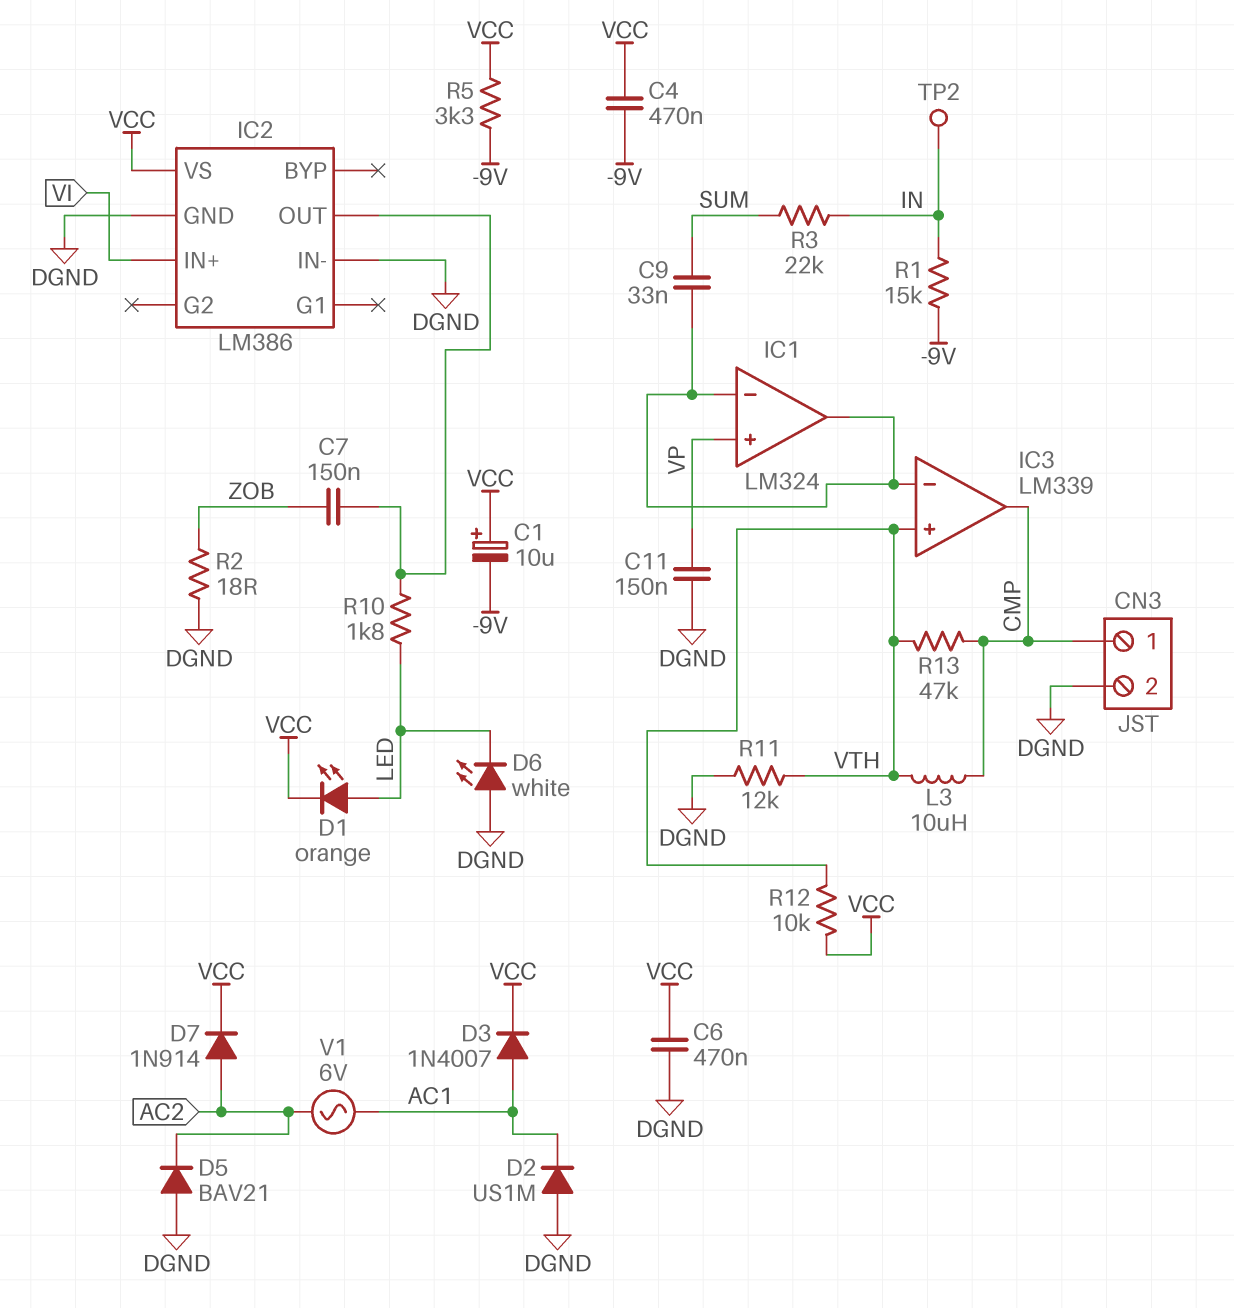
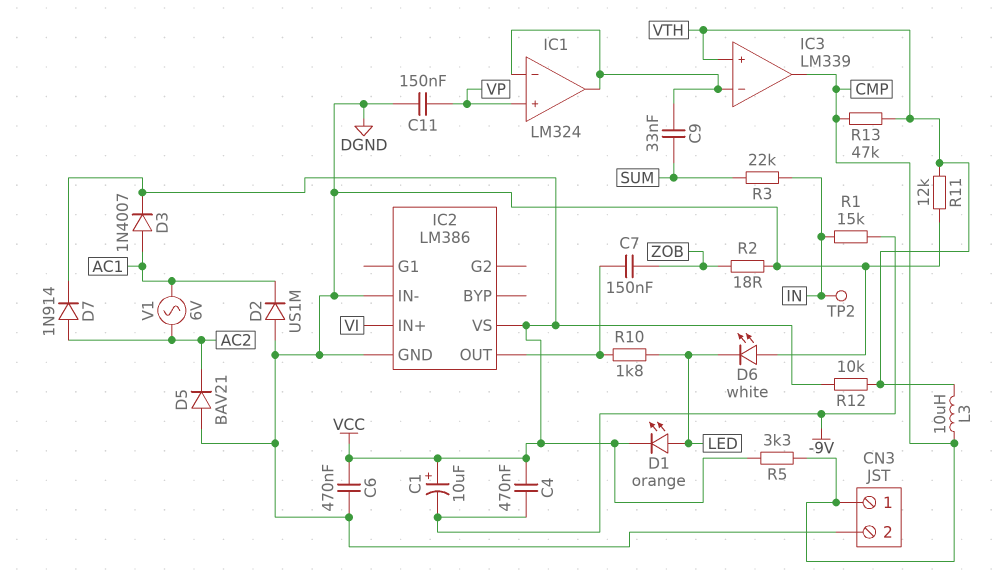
R5: 3.3k (-9V, VCC) -> 3.3k (CMP, VCC)

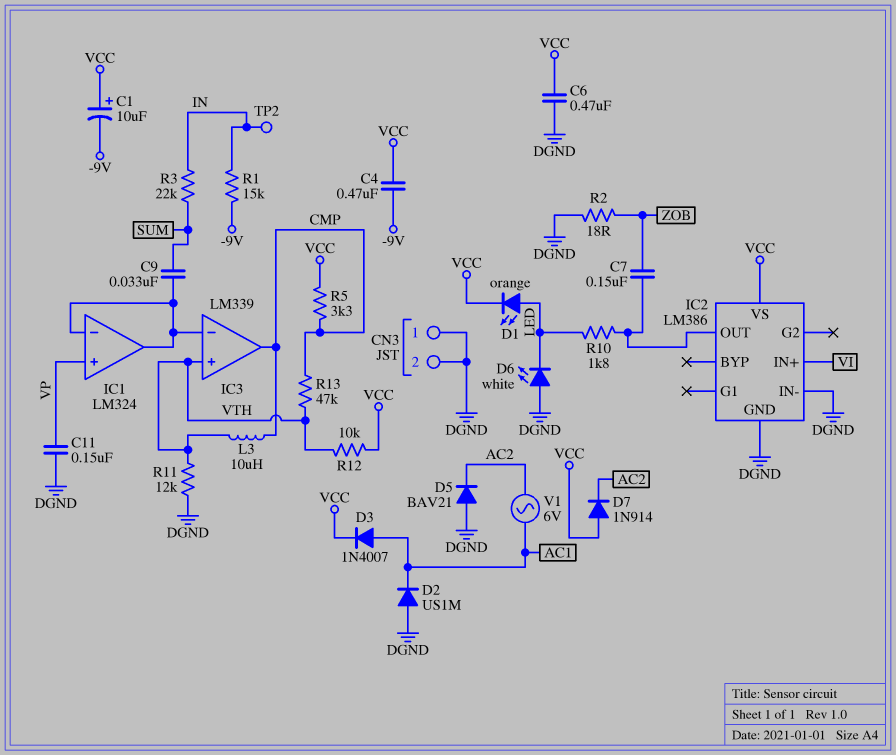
CN3 pin 1: CMP -> DGND
D7: diode 1N914 (A AC2, K VCC) -> diode 1N914 (A VCC, K AC2)

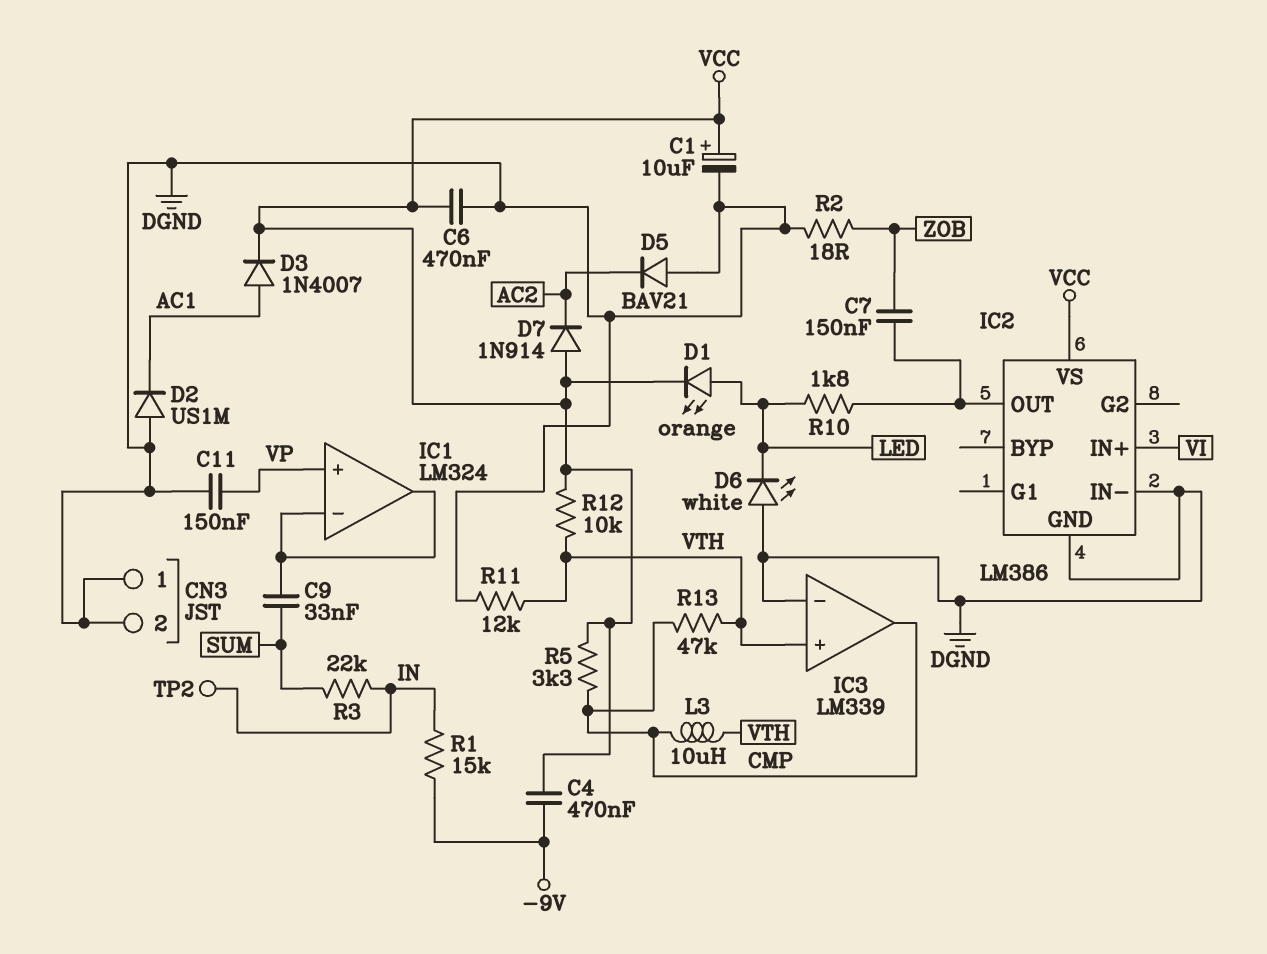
C1: 10uF (plus VCC, minus -9V) -> 10uF (plus VCC, minus DGND)
IC3 pin in-: IC1/in- -> DGND
V1: AC 6V (AC1, AC2) -> none

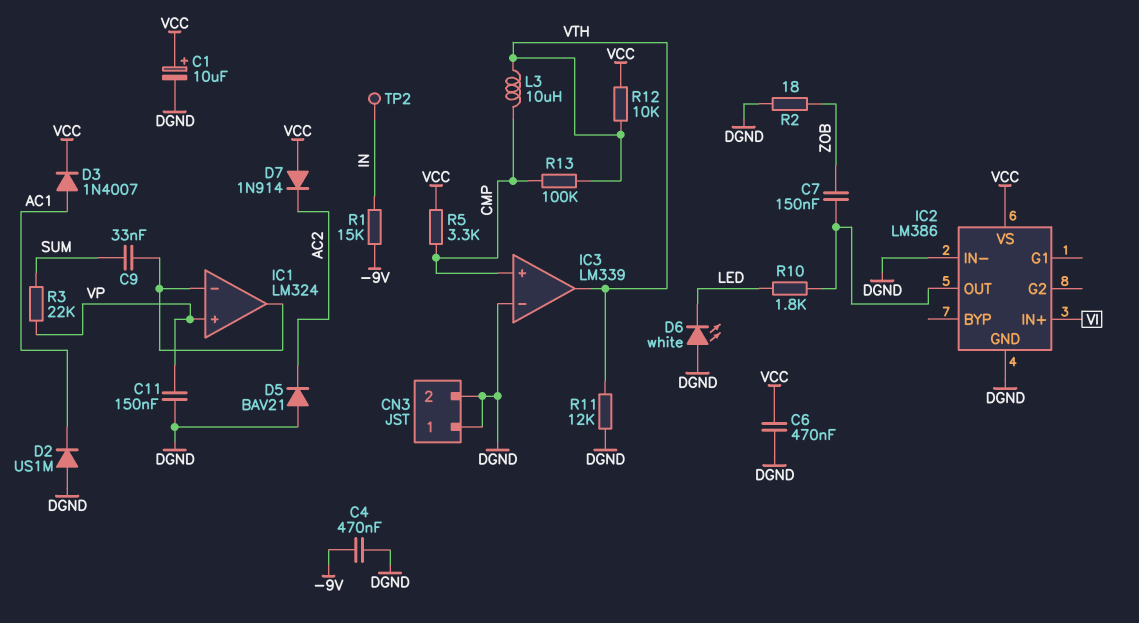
C4: 470nF (-9V, VCC) -> 470nF (-9V, DGND)
D1: LED orange (A LED, K VCC) -> none
IC3 pin in+: VTH -> CMP
IC3 pin out: CMP -> VTH
R3: 22k (IN, SUM) -> 22k (SUM, VP)
R13: 47k (CMP, VTH) -> 100k (CMP, VTH)

